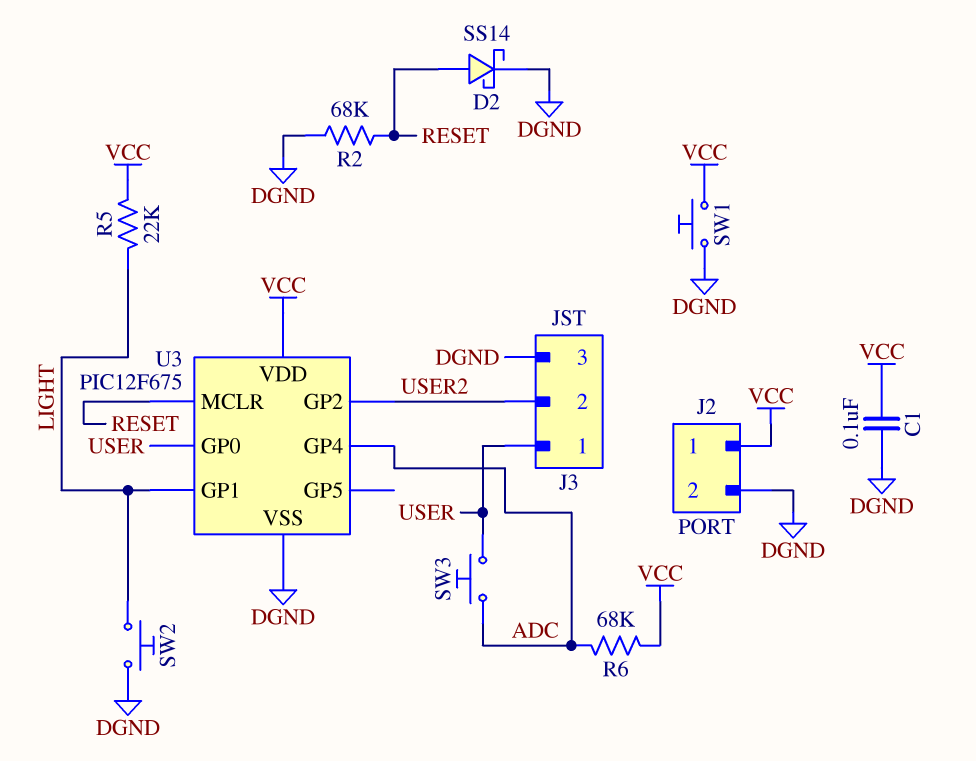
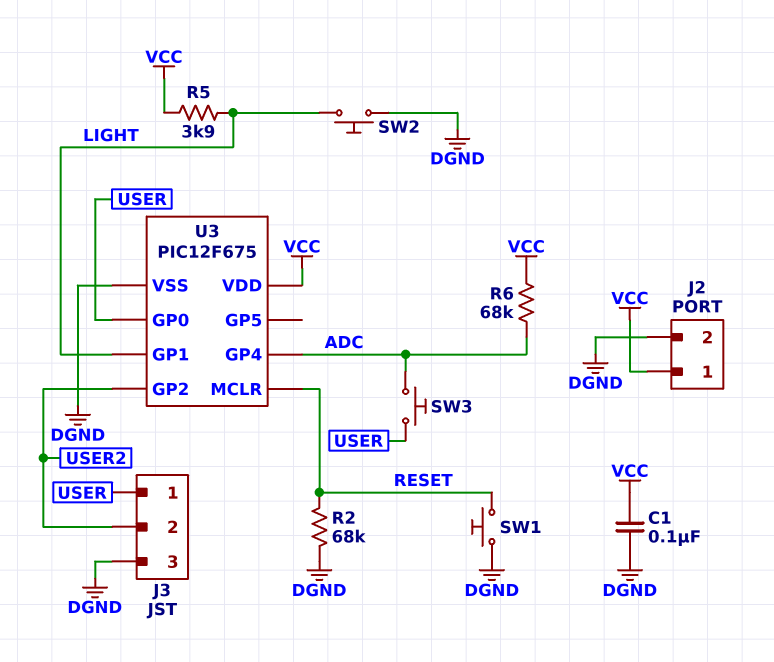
D2: schottky SS14 (A RESET, K DGND) -> none
R5: 22k (LIGHT, VCC) -> 3.9k (LIGHT, VCC)
SW1: button (DGND, VCC) -> button (DGND, RESET)

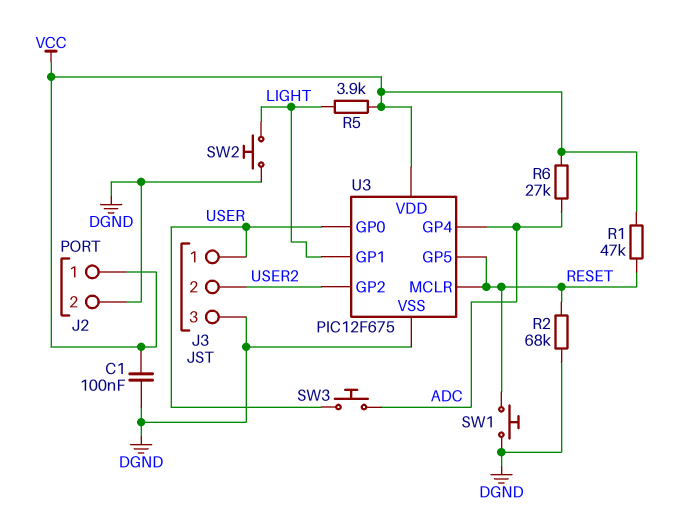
R1: none -> 47k (RESET, VCC)
R6: 68k (ADC, VCC) -> 27k (ADC, VCC)
U3 pin GP5: none -> RESET

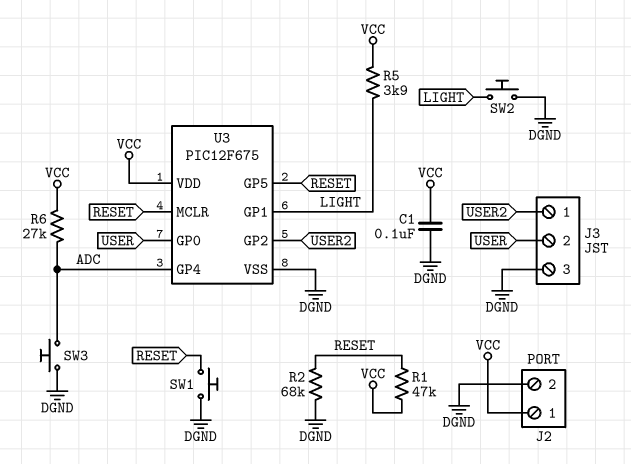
J3 pin 1: USER -> USER2
J3 pin 2: USER2 -> USER
SW3: button (ADC, USER) -> button (ADC, DGND)

